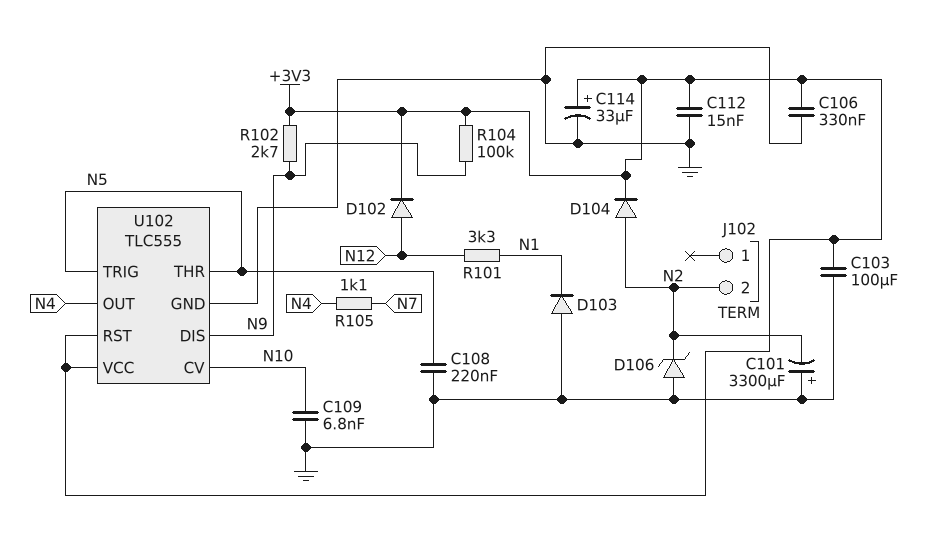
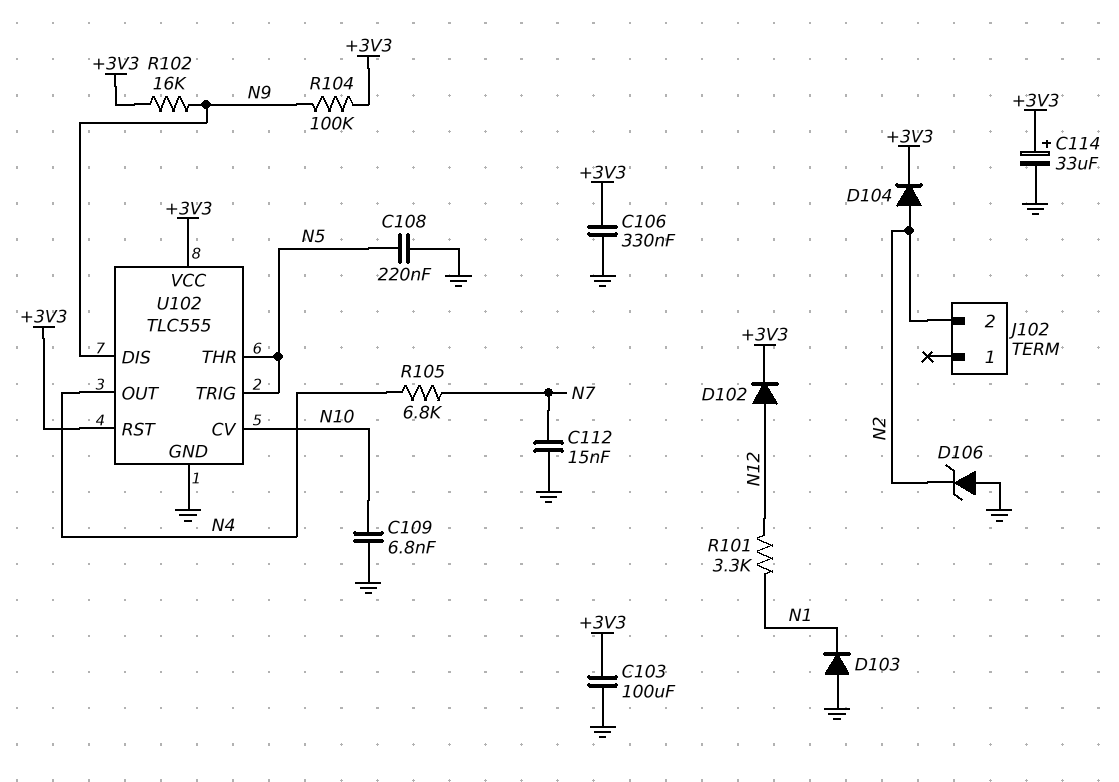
C101: 3300uF (plus GND, minus N2) -> none
C112: 15nF (+3V3, GND) -> 15nF (GND, N7)
R102: 2.7k (+3V3, N9) -> 16k (+3V3, N9)
R105: 1.1k (N4, N7) -> 6.8k (N4, N7)

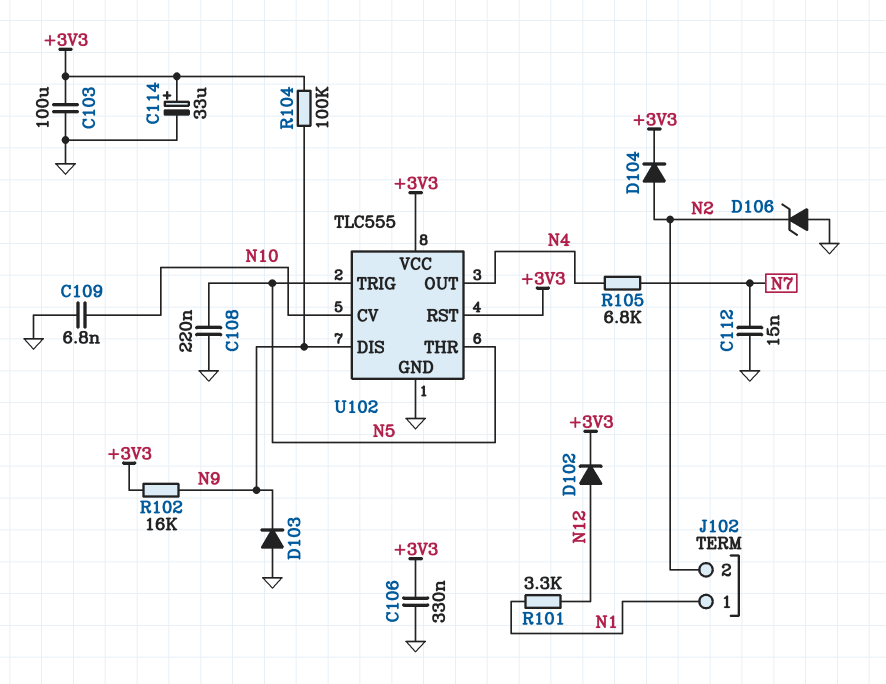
D103: diode (A GND, K N1) -> diode (A GND, K N9)
J102 pin 1: none -> N1

